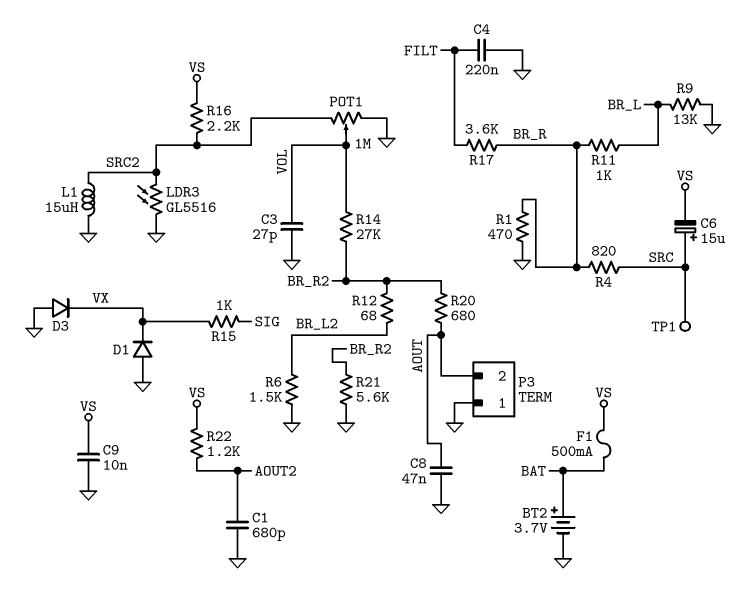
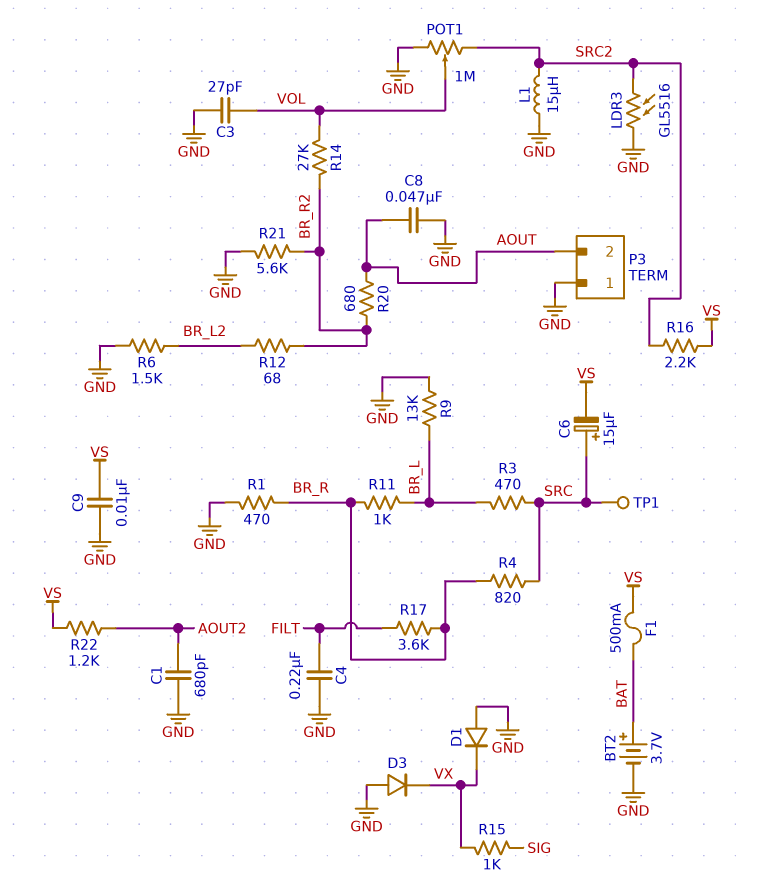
R3: none -> 470 (BR_L, SRC)

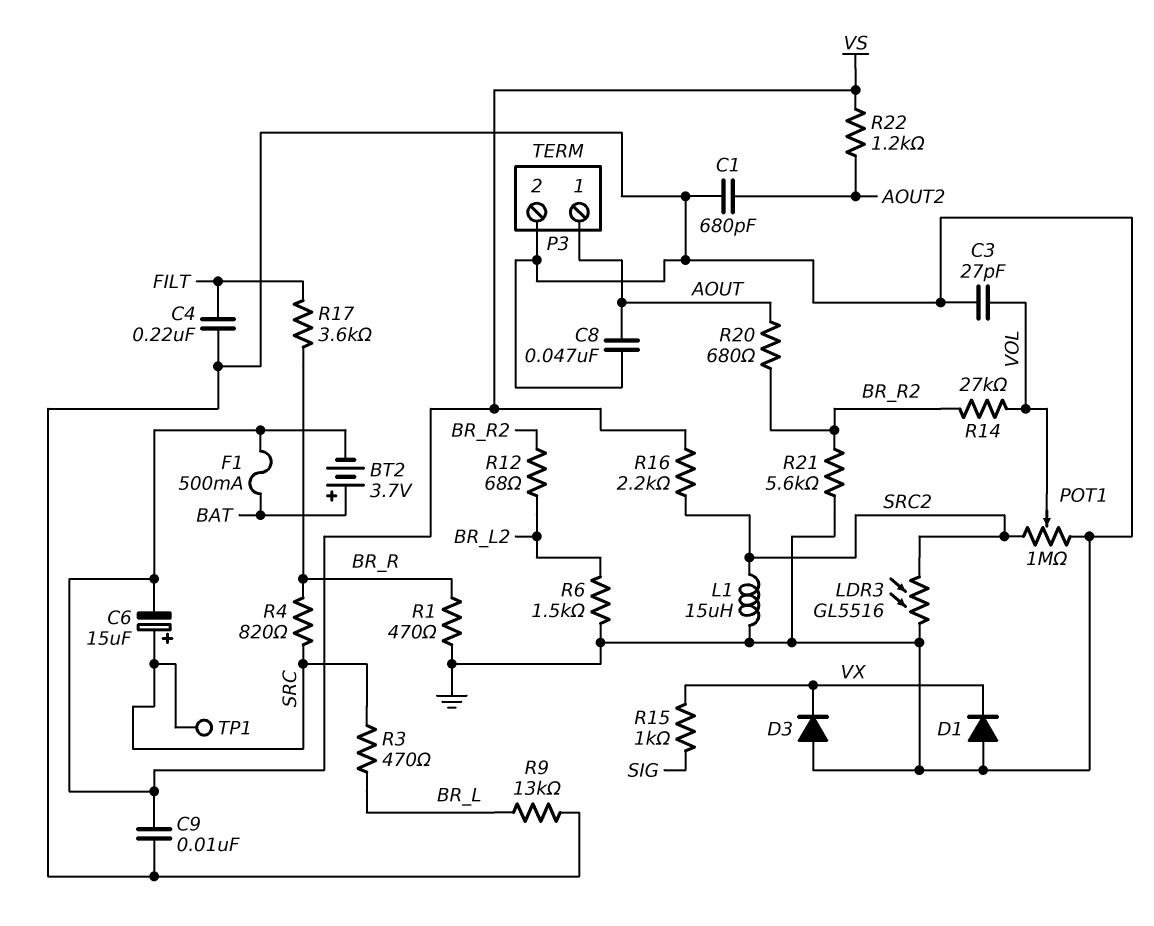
BT2: 3.7V (plus BAT, minus GND) -> 3.7V (plus BAT, minus VS)
P3 pin 1: GND -> AOUT
P3 pin 2: AOUT -> GND
R11: 1k (BR_L, BR_R) -> none

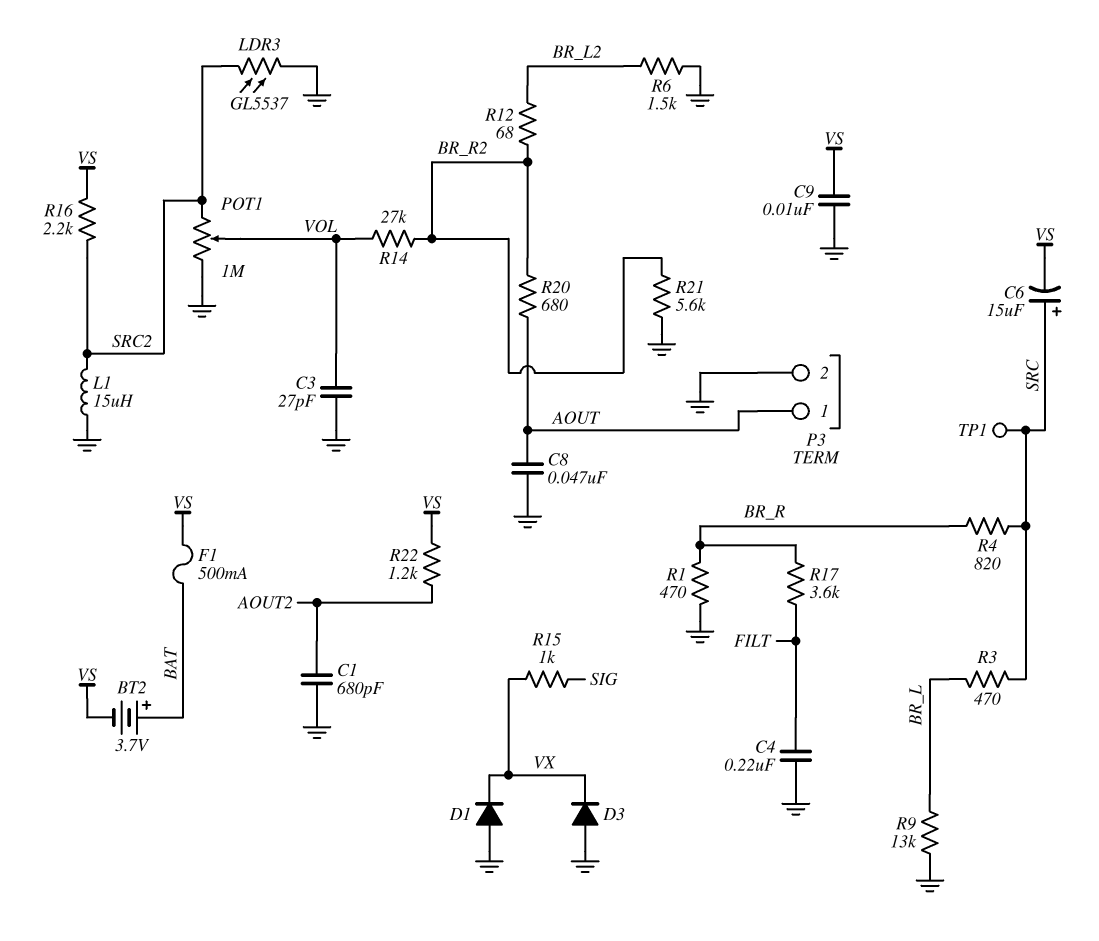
LDR3: GL5516 (GND, SRC2) -> GL5537 (GND, SRC2)

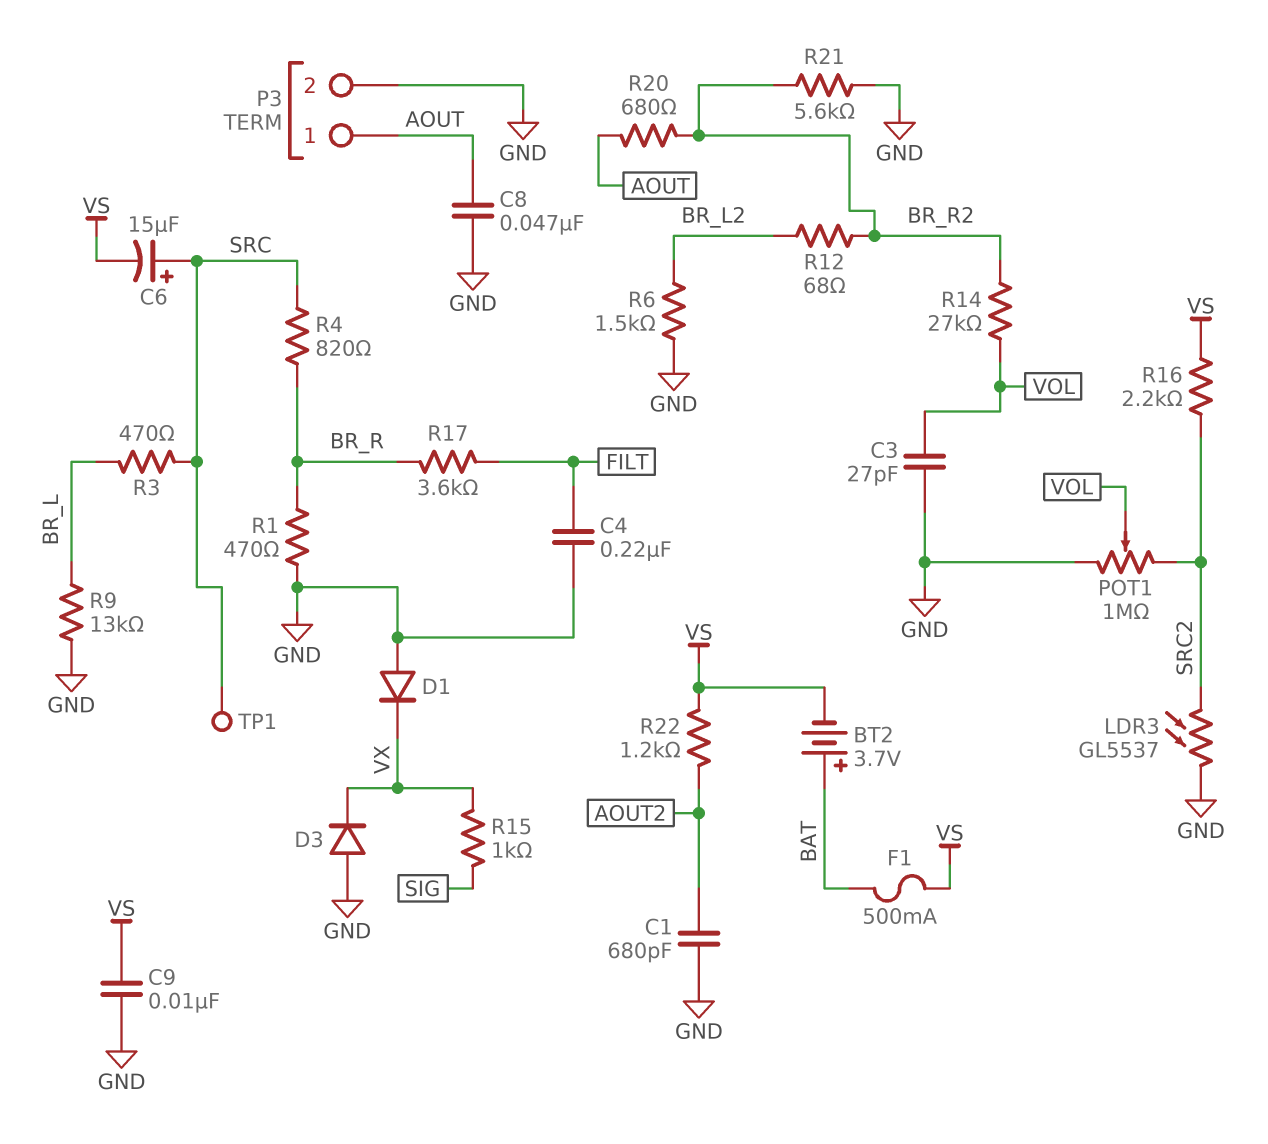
L1: 15uH (GND, SRC2) -> none

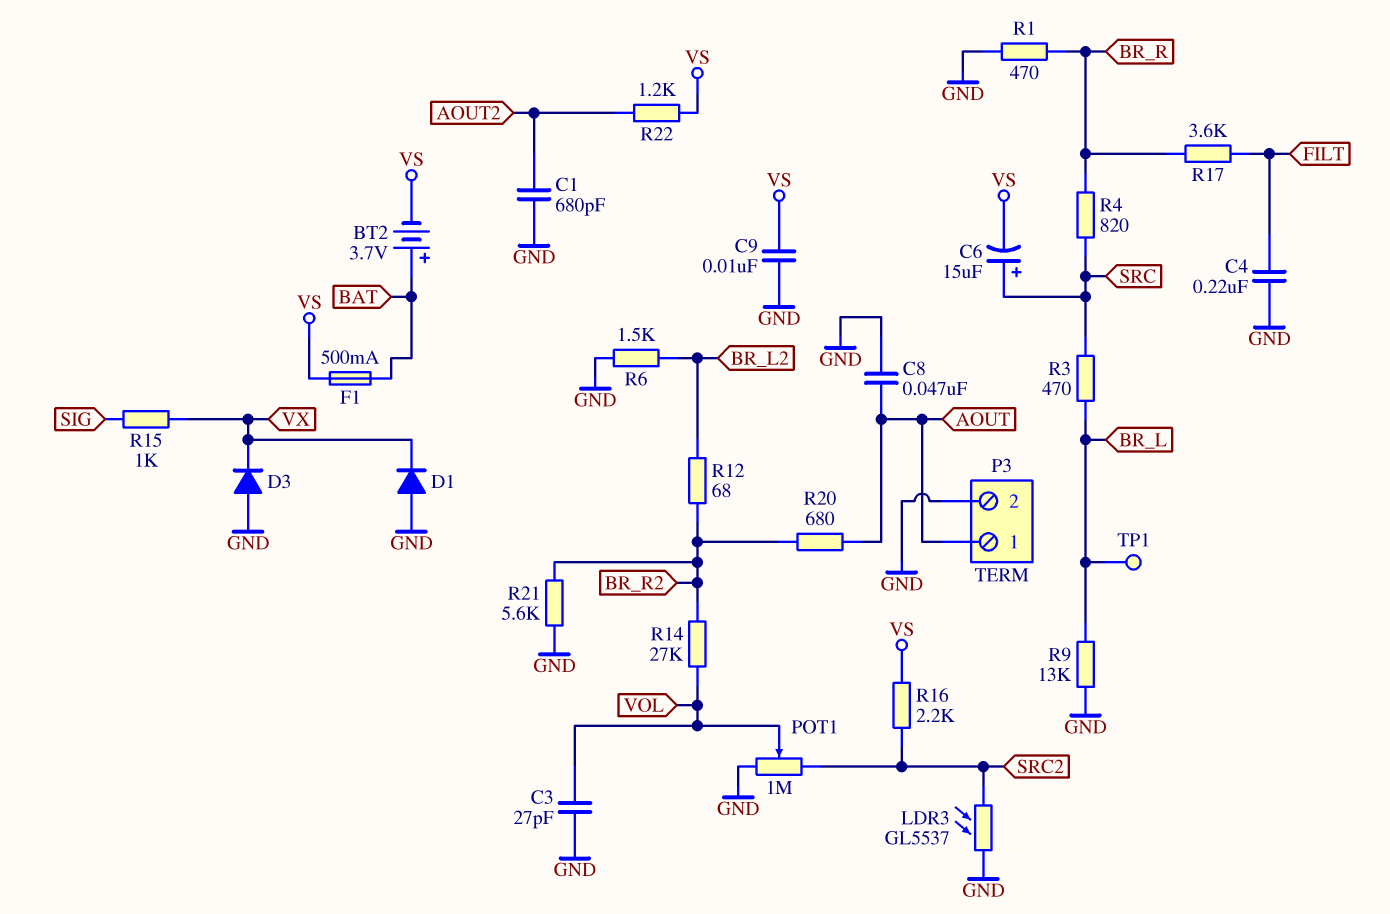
TP1: test point (SRC) -> test point (BR_L)

